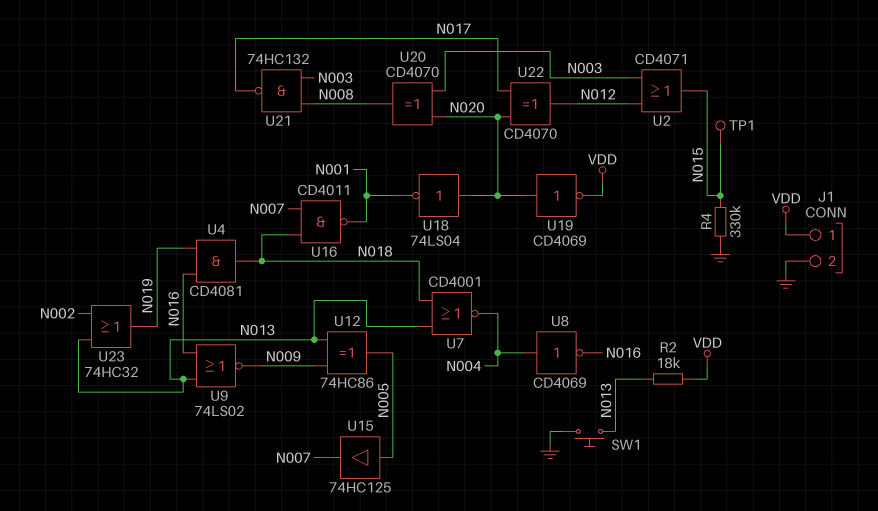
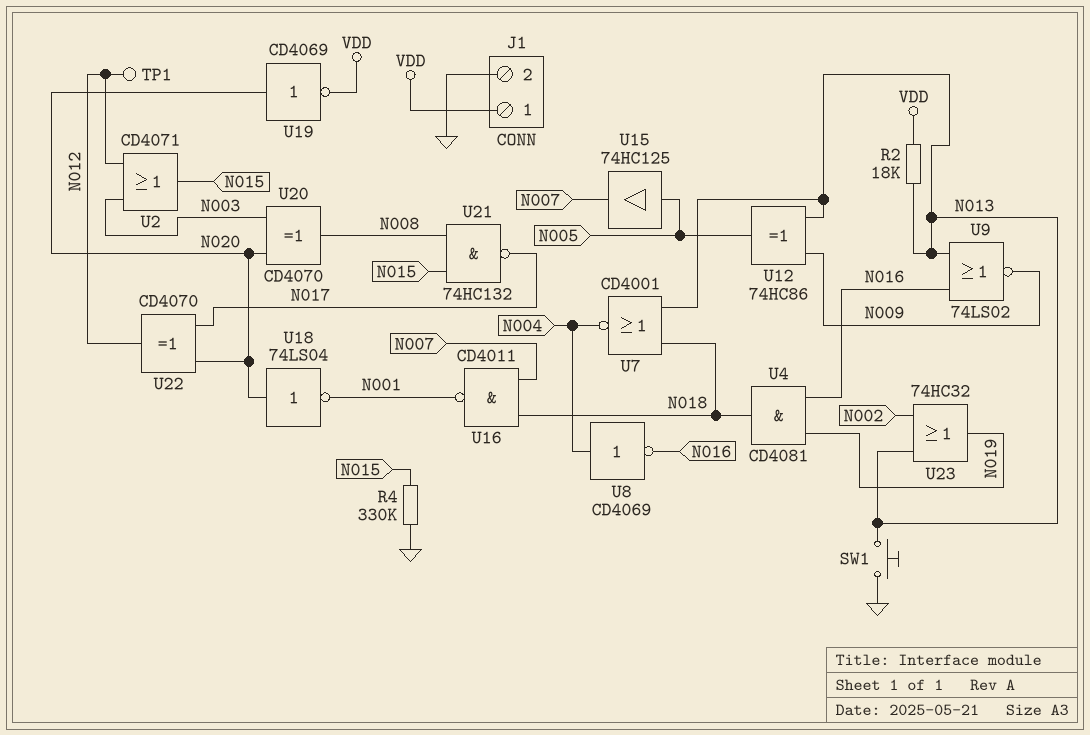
TP1: test point (N015) -> test point (N012)
U21: NAND 74HC132 (in N003, in N008, out N017) -> NAND 74HC132 (in N008, in N015, out N017)

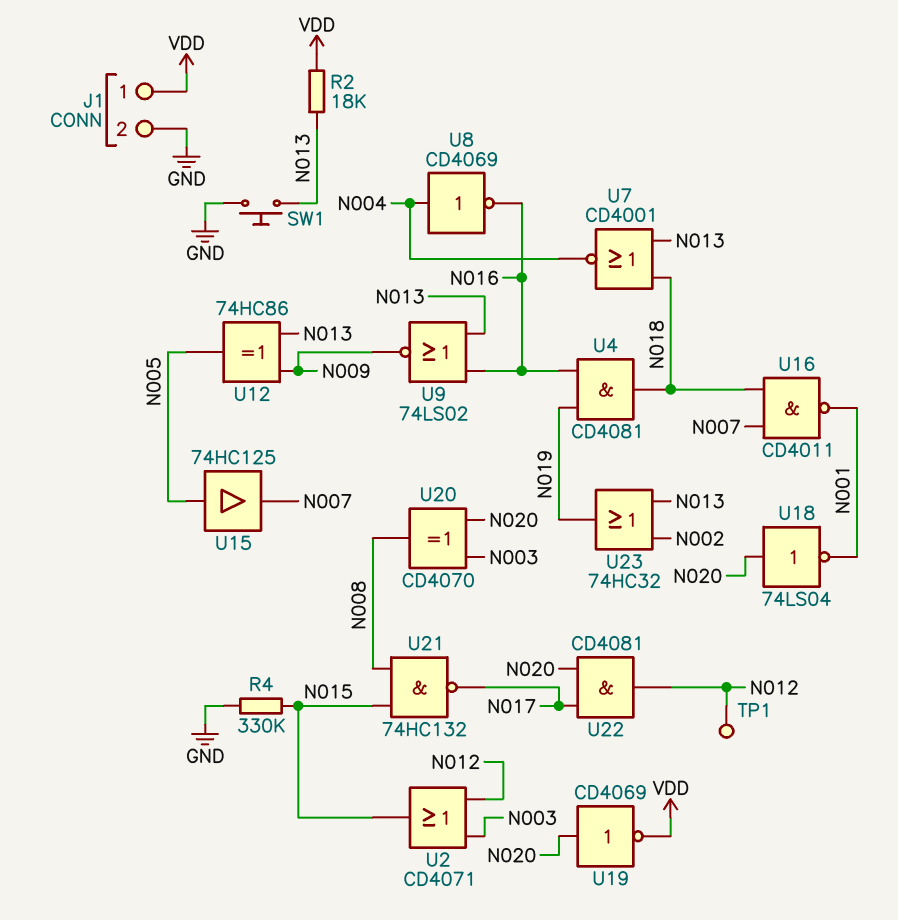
U22: XOR CD4070 (in N017, in N020, out N012) -> AND CD4081 (in N017, in N020, out N012)

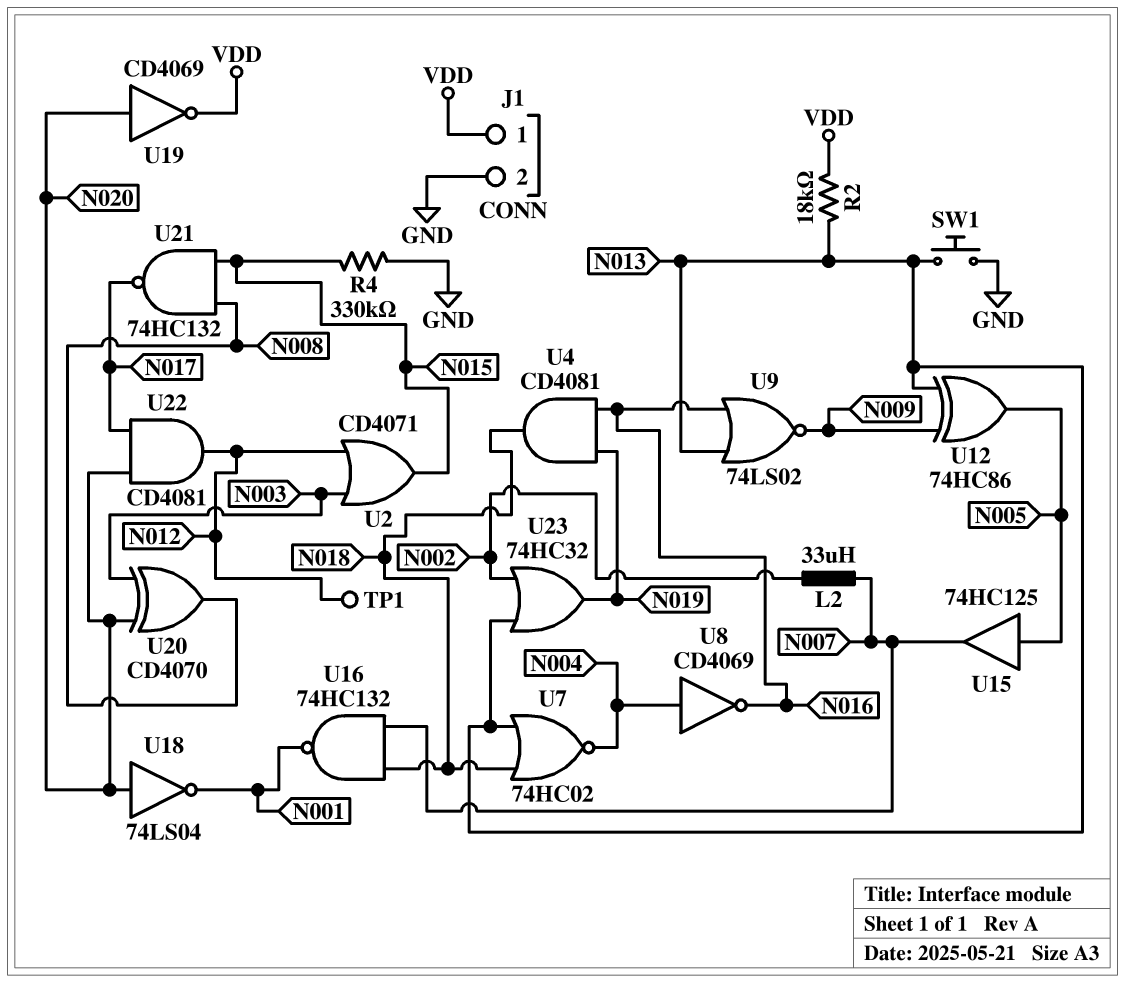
L2: none -> 33uH (N002, N007)
U7: NOR CD4001 (in N013, in N018, out N004) -> NOR 74HC02 (in N013, in N018, out N004)
U16: NAND CD4011 (in N007, in N018, out N001) -> NAND 74HC132 (in N007, in N018, out N001)

